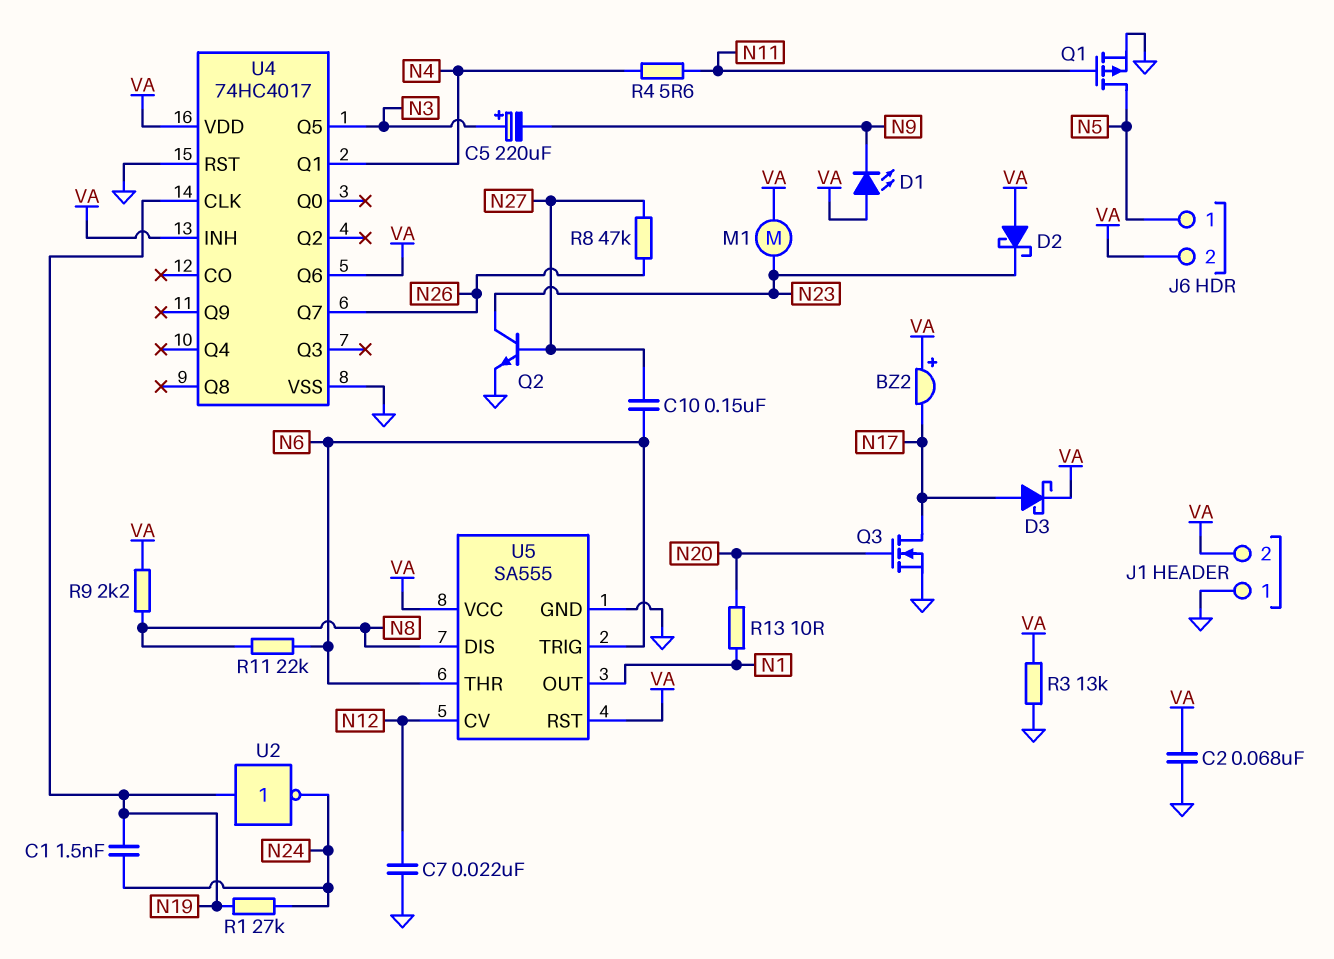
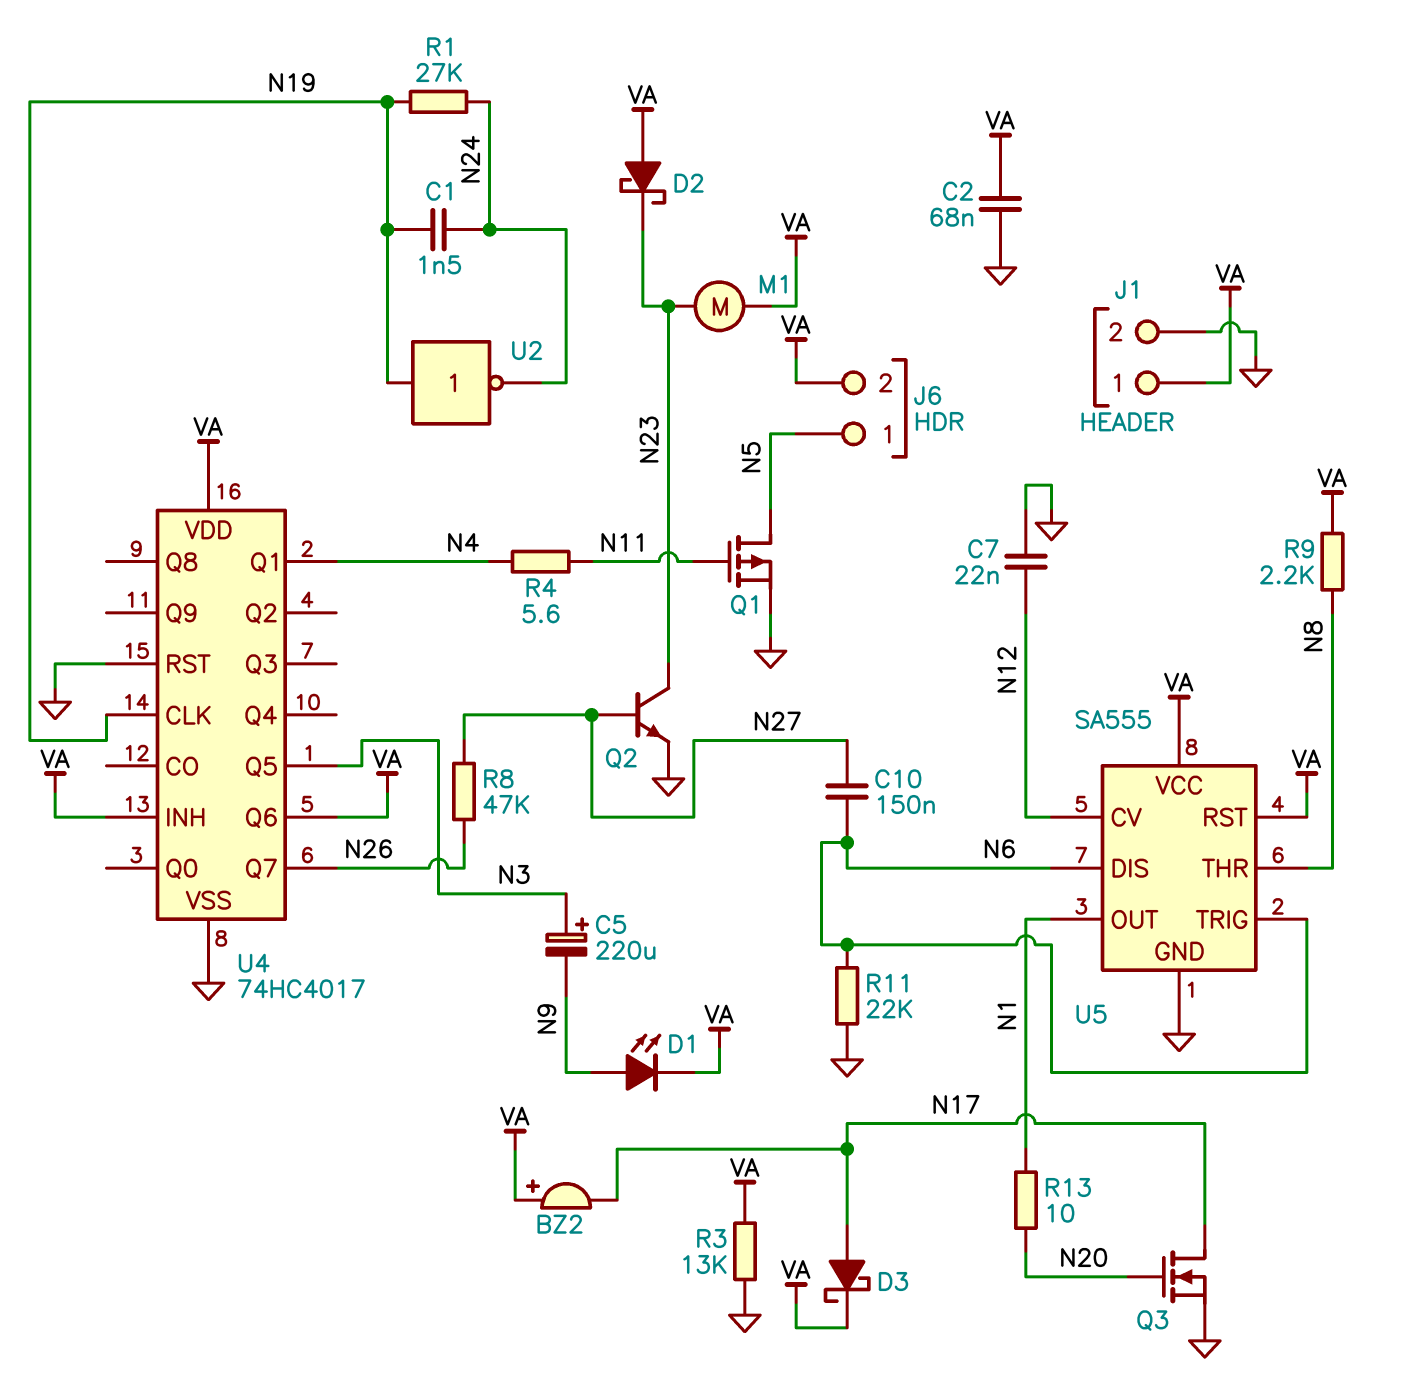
D1: LED (A VA, K N9) -> LED (A N9, K VA)
J1 pin 1: GND -> VA
J1 pin 2: VA -> GND
R11: 22k (N6, N8) -> 22k (GND, N6)
U5 pin DIS: N8 -> N6
U5 pin THR: N6 -> N8

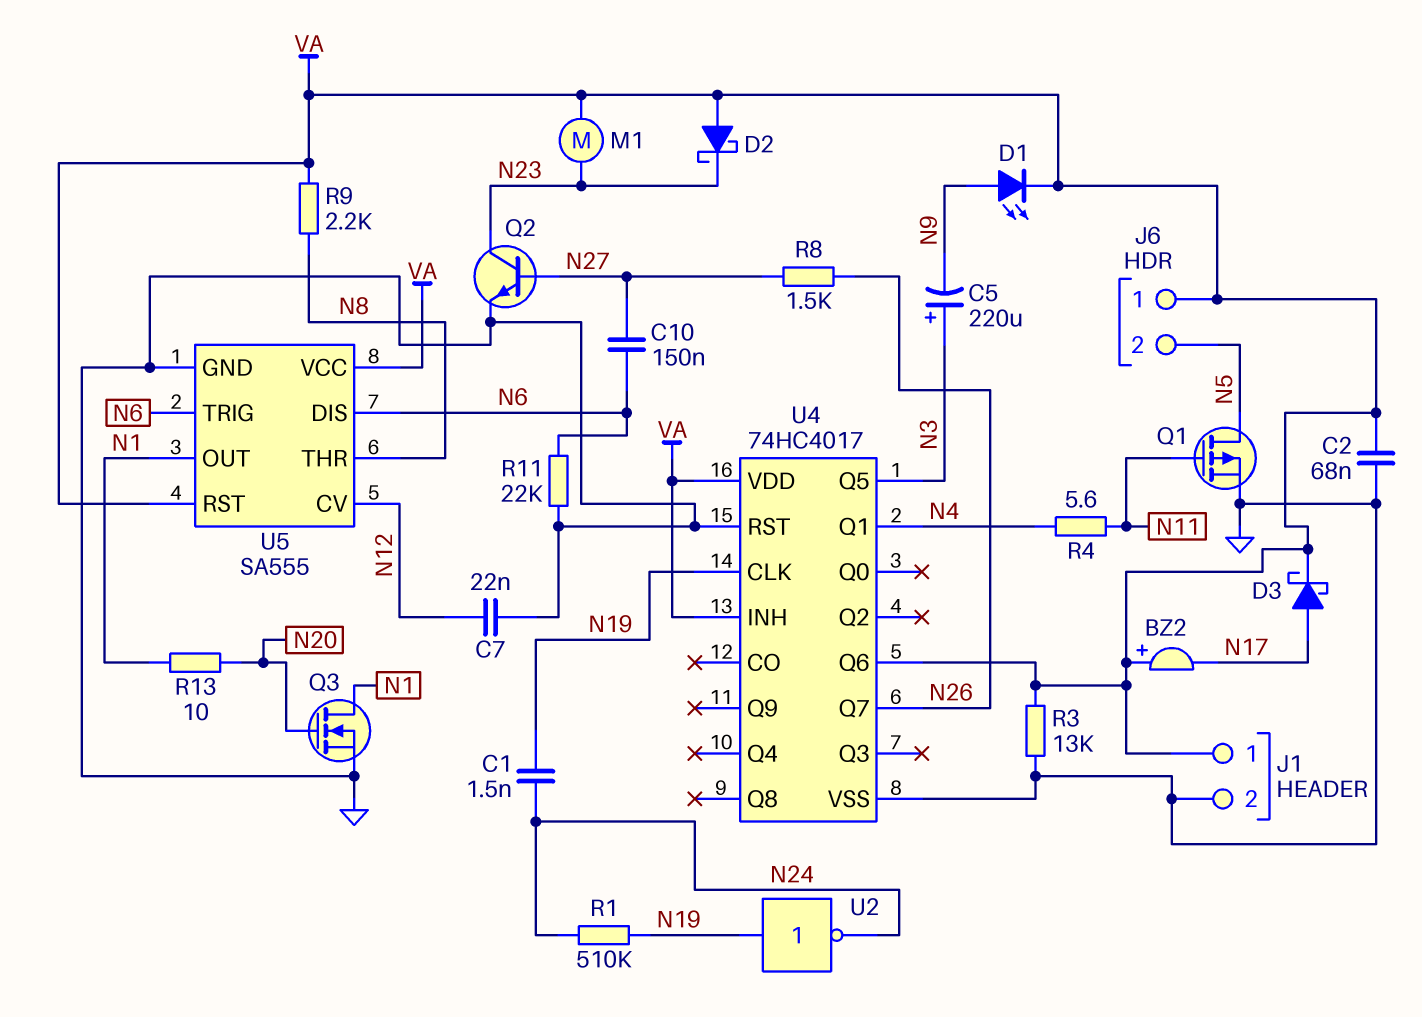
J6 pin 1: N5 -> VA
J6 pin 2: VA -> N5
Q3: NMOS (G N20, D N17, S GND) -> NMOS (G N20, D N1, S GND)
R1: 27k (N19, N24) -> 510k (N19, N24)
R8: 47k (N26, N27) -> 1.5k (N26, N27)

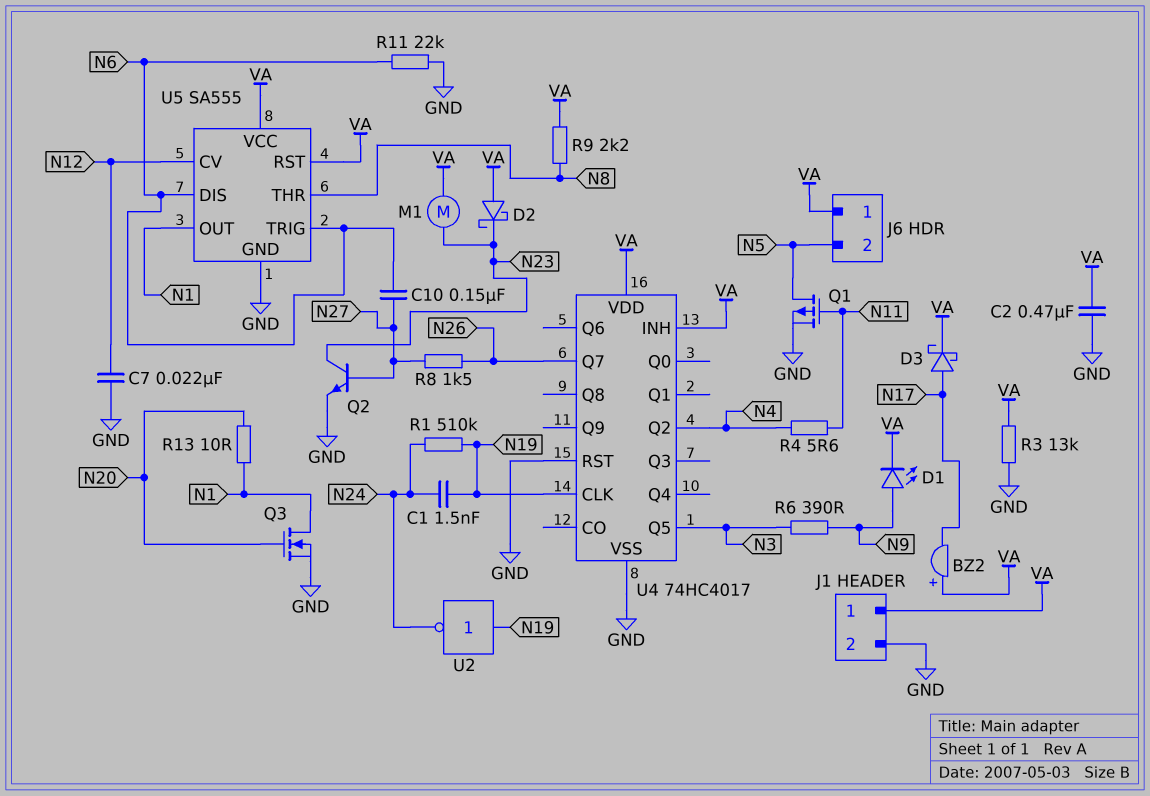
C2: 68nF (GND, VA) -> 470nF (GND, VA)
C5: 220uF (plus N3, minus N9) -> none
R6: none -> 390 (N3, N9)
U4 pin Q1: N4 -> none
U4 pin Q2: none -> N4
U4 pin Q6: VA -> none

